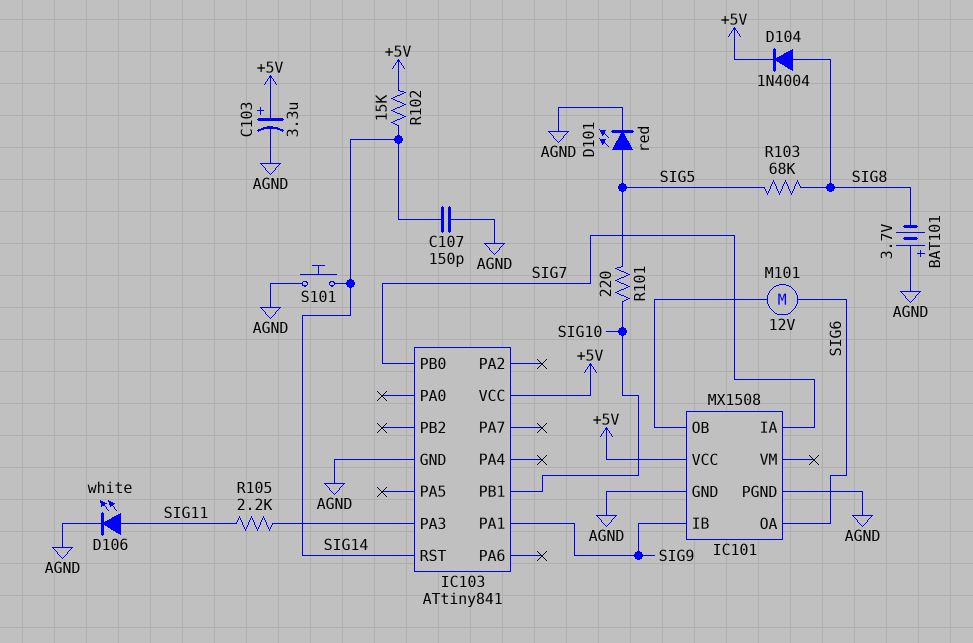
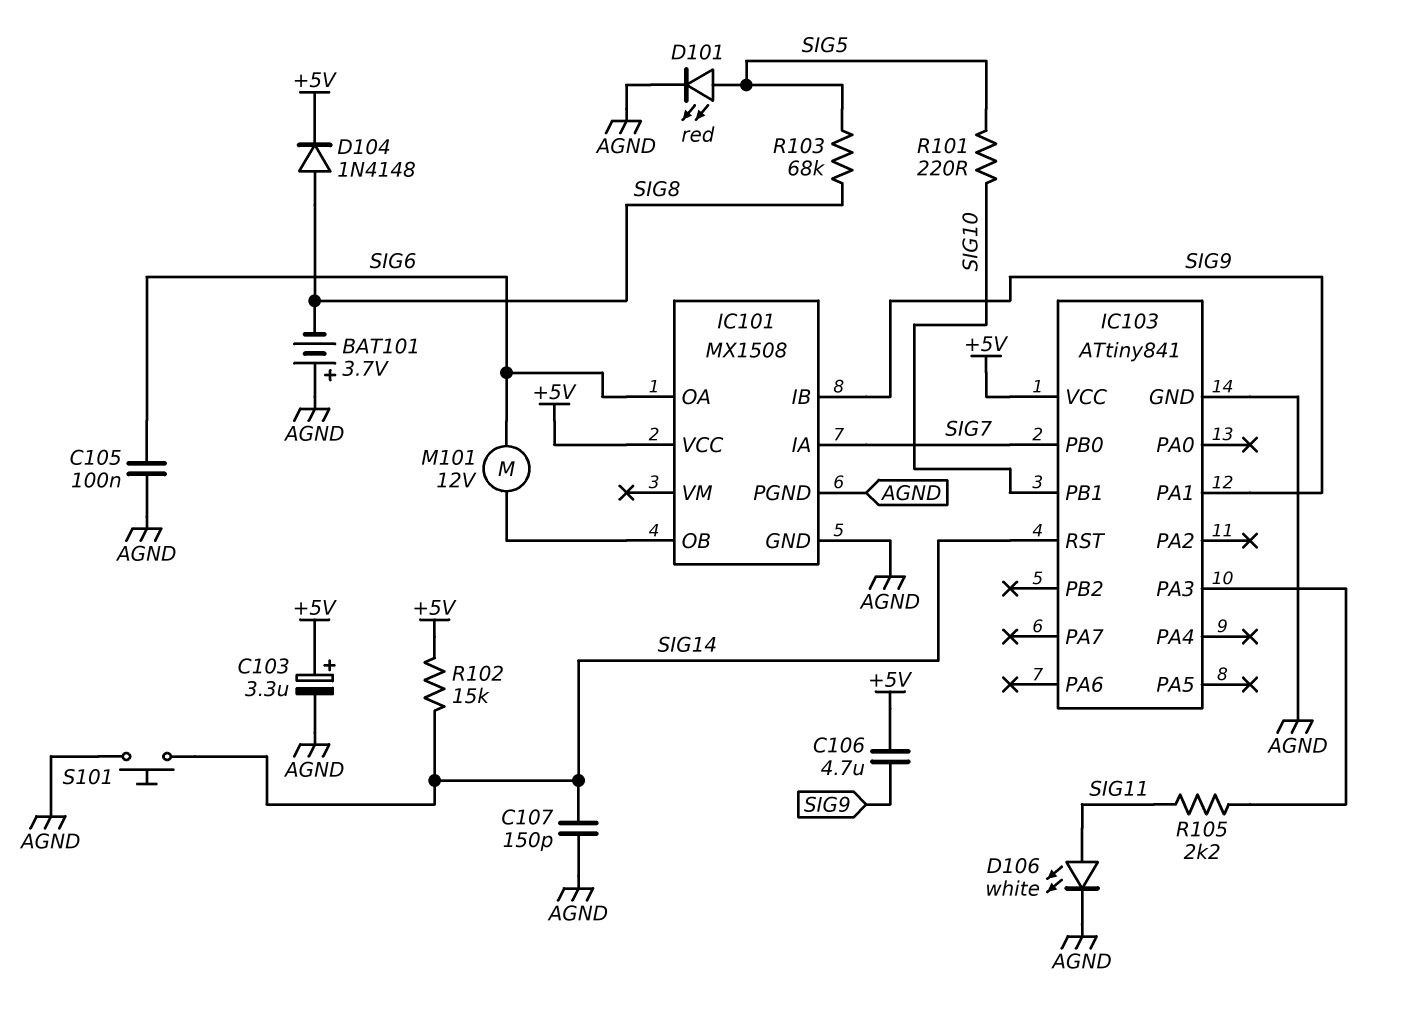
C105: none -> 100nF (AGND, SIG6)
C106: none -> 4.7uF (+5V, SIG9)
D104: diode 1N4004 (A SIG8, K +5V) -> diode 1N4148 (A SIG8, K +5V)

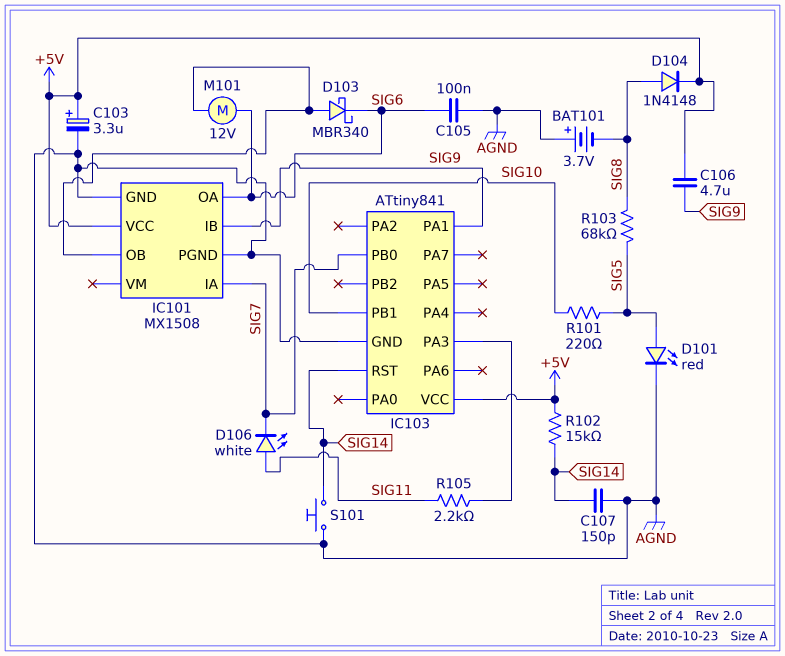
D103: none -> schottky MBR340 (A IC101/OB, K SIG6)
D106: LED white (A SIG11, K AGND) -> LED white (A SIG11, K SIG7)

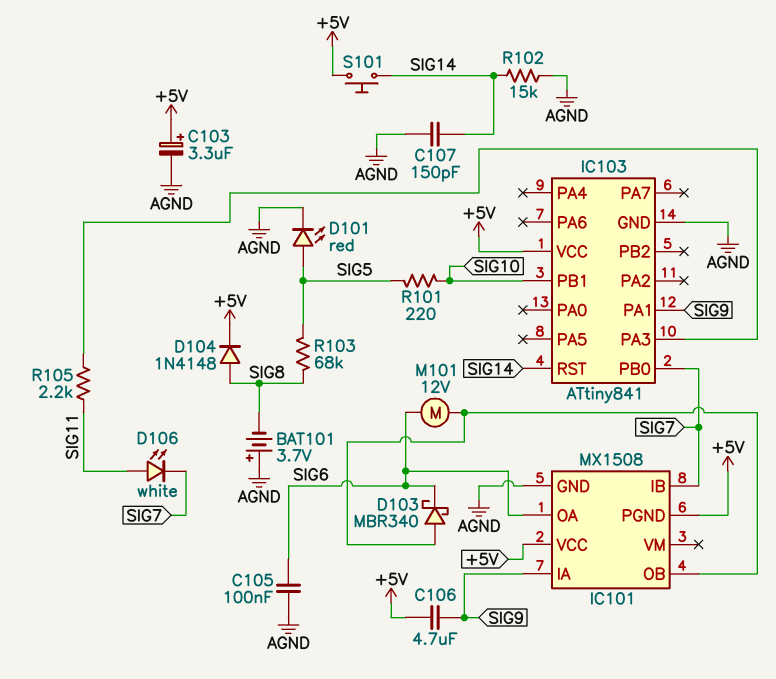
IC101 pin IA: SIG7 -> SIG9
IC101 pin IB: SIG9 -> SIG7
IC101 pin PGND: AGND -> +5V
R102: 15k (+5V, SIG14) -> 15k (AGND, SIG14)
S101: button (AGND, SIG14) -> button (+5V, SIG14)

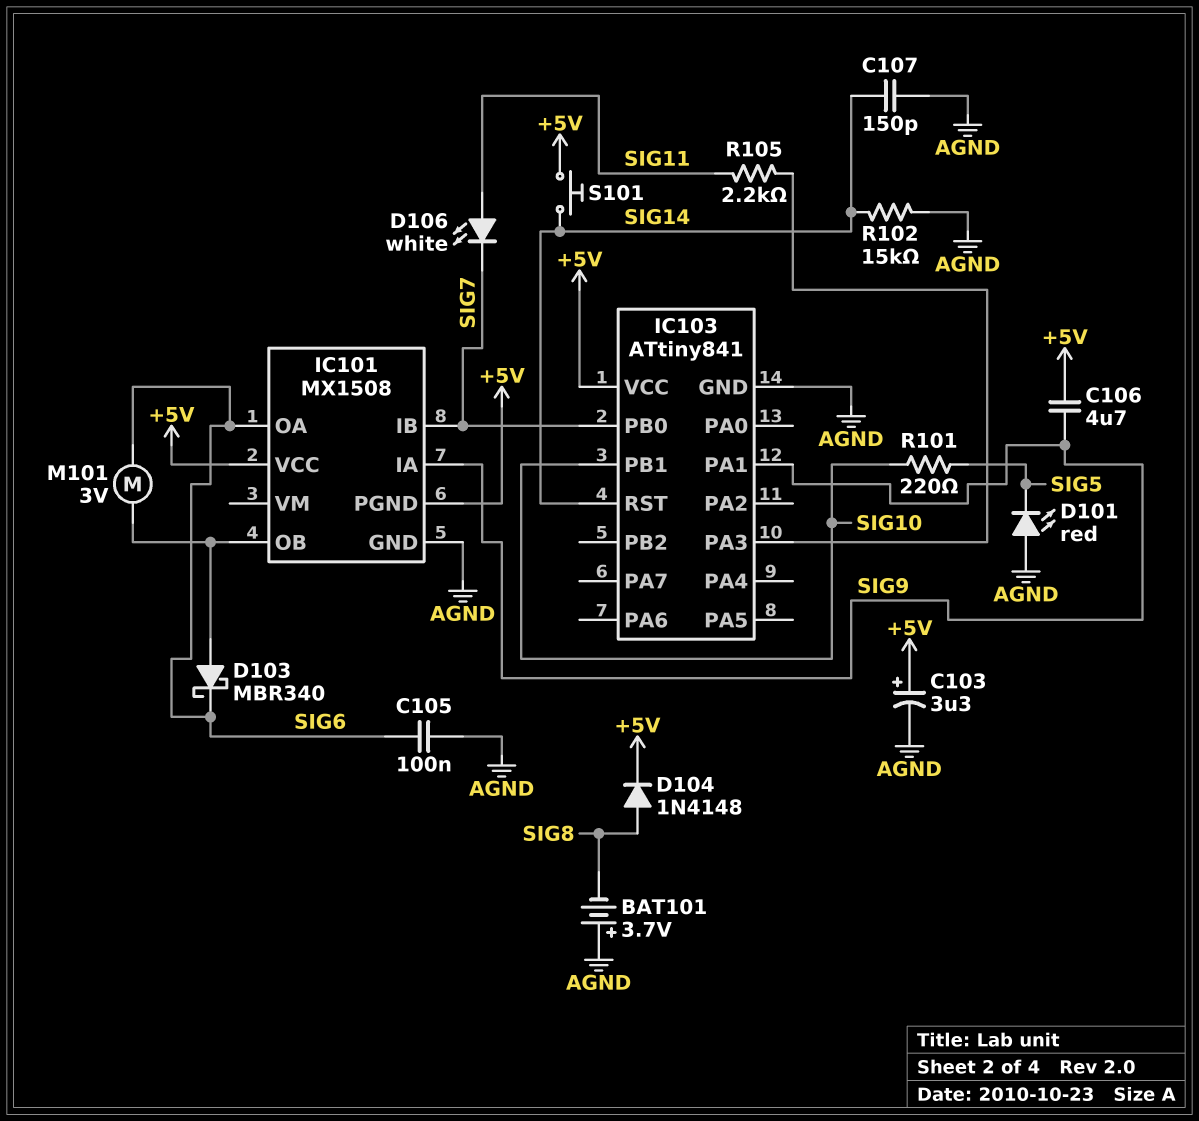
D101: LED red (A SIG5, K AGND) -> LED red (A AGND, K SIG5)
M101: motor 12V (IC101/OB, SIG6) -> motor 3V (IC101/OB, SIG6)
R103: 68k (SIG5, SIG8) -> none

